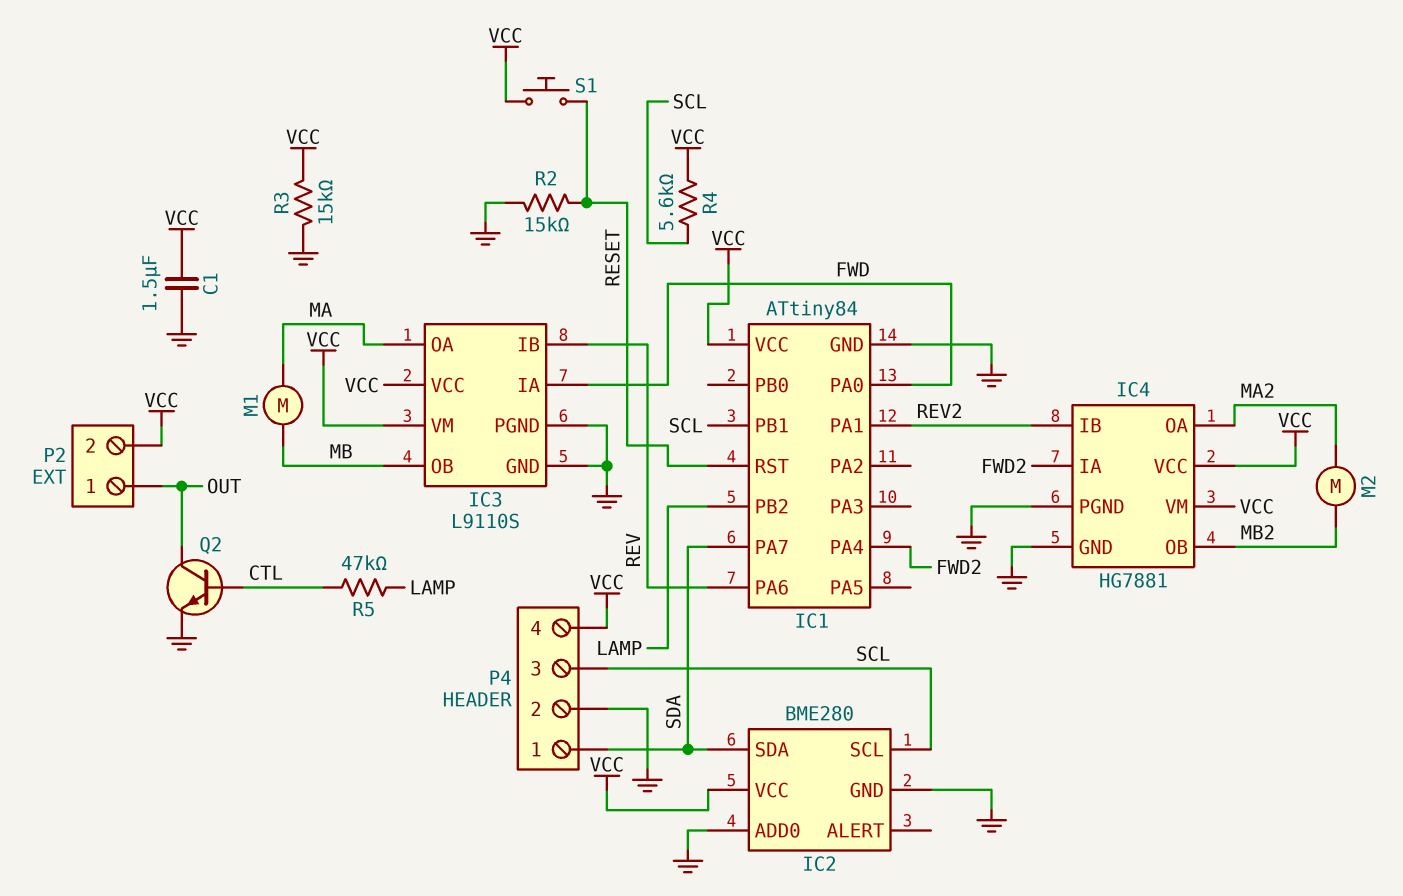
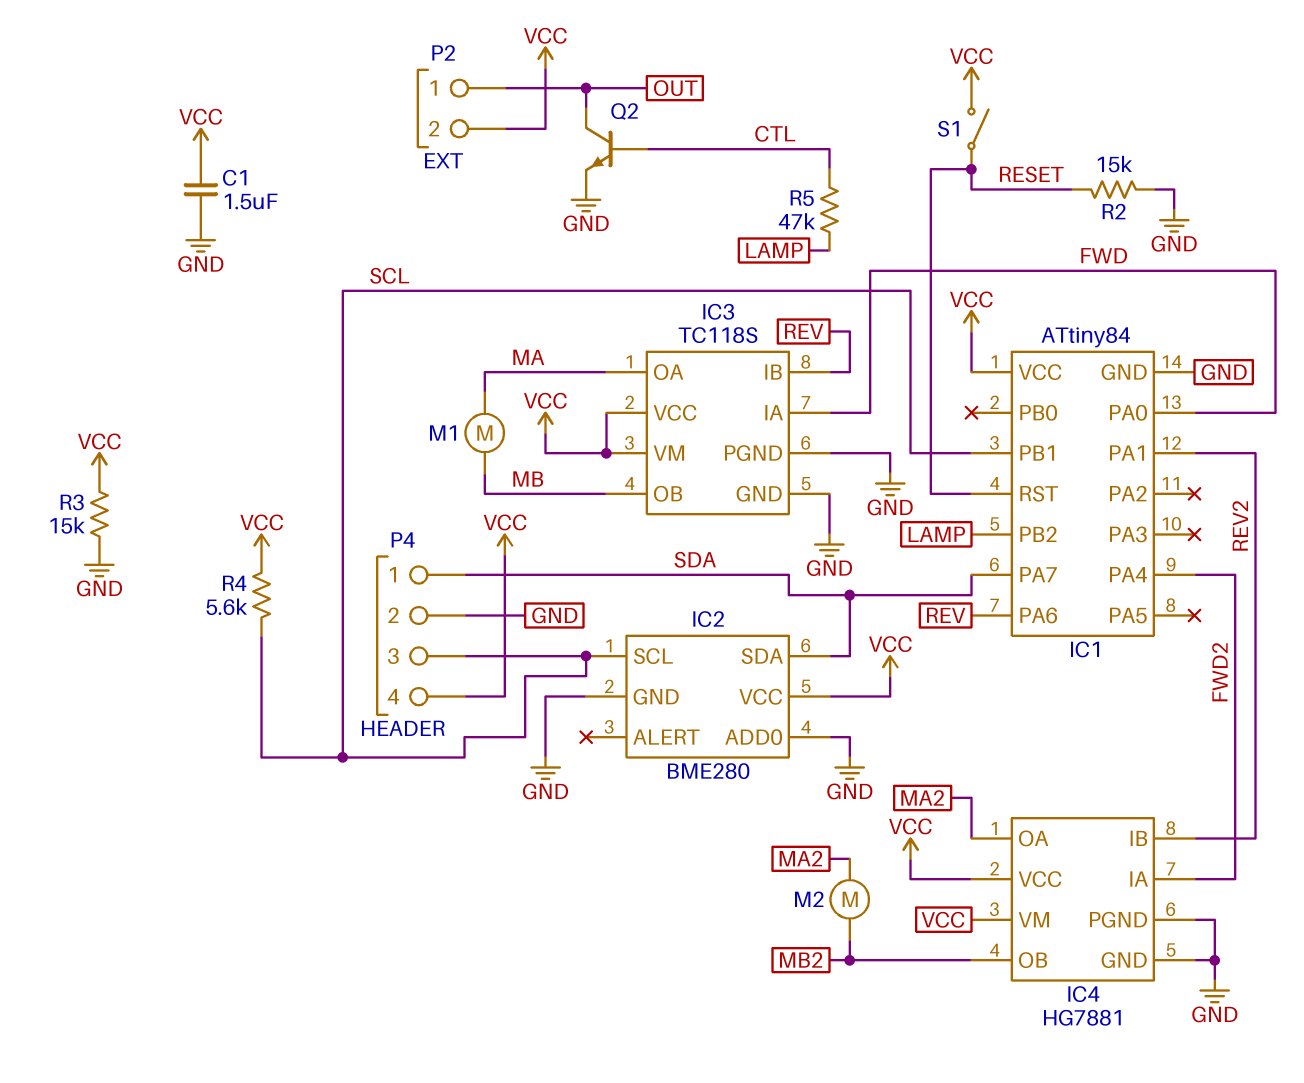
IC3: L9110S -> TC118S
S1: button (RESET, VCC) -> switch (RESET, VCC)

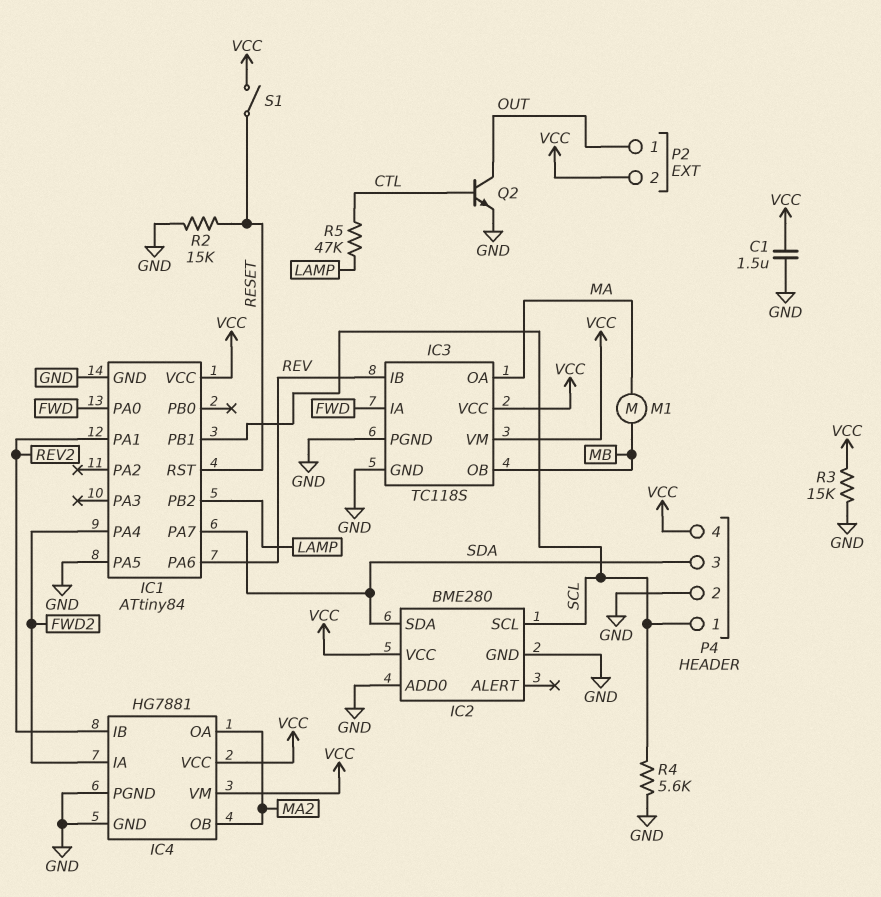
IC1 pin PA5: none -> GND
IC4 pin OB: MB2 -> MA2
M2: motor (MA2, MB2) -> none
P4 pin 1: SDA -> SCL
P4 pin 3: SCL -> SDA
R4: 5.6k (SCL, VCC) -> 5.6k (GND, SCL)

